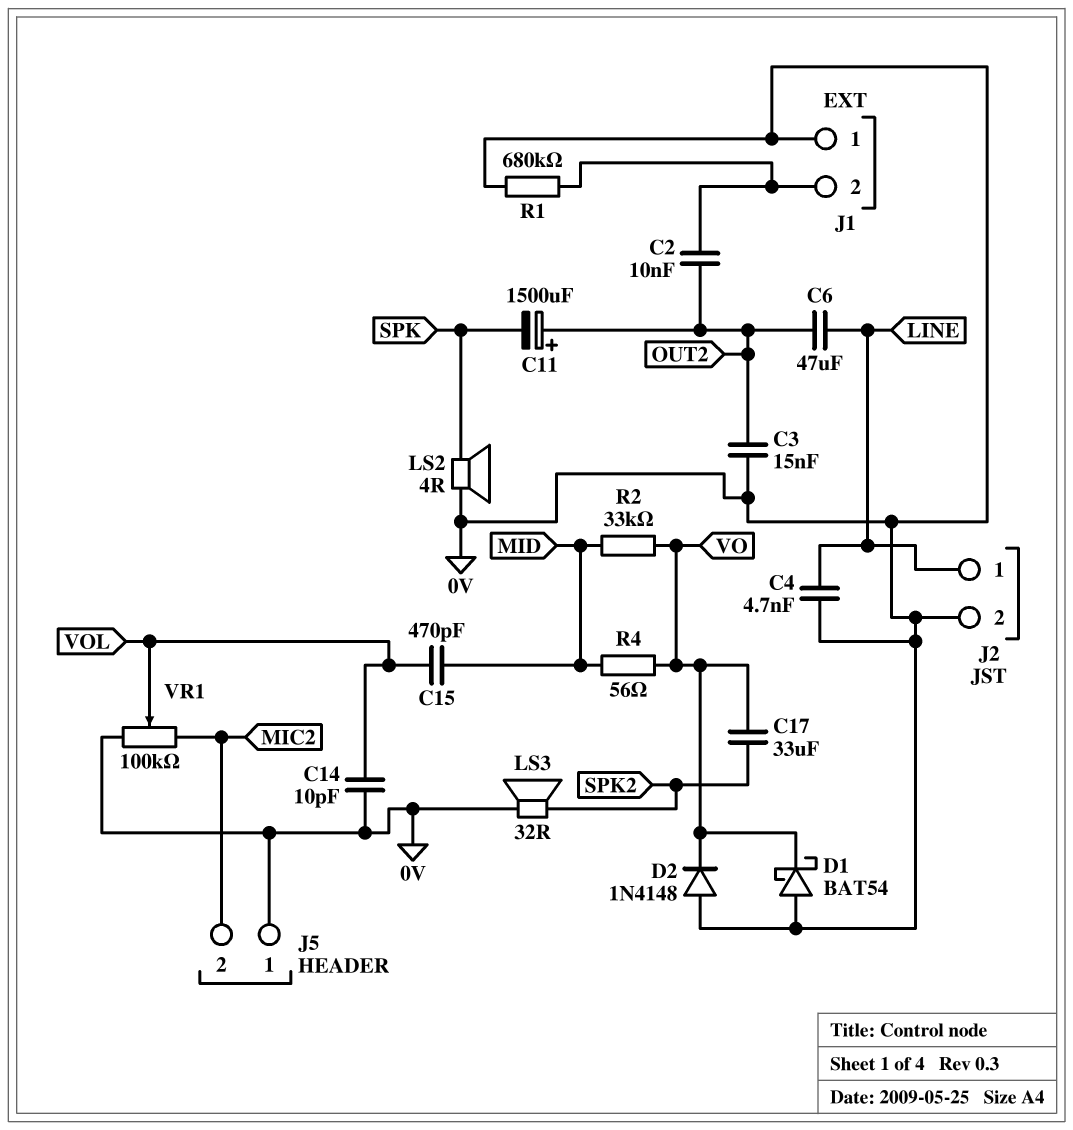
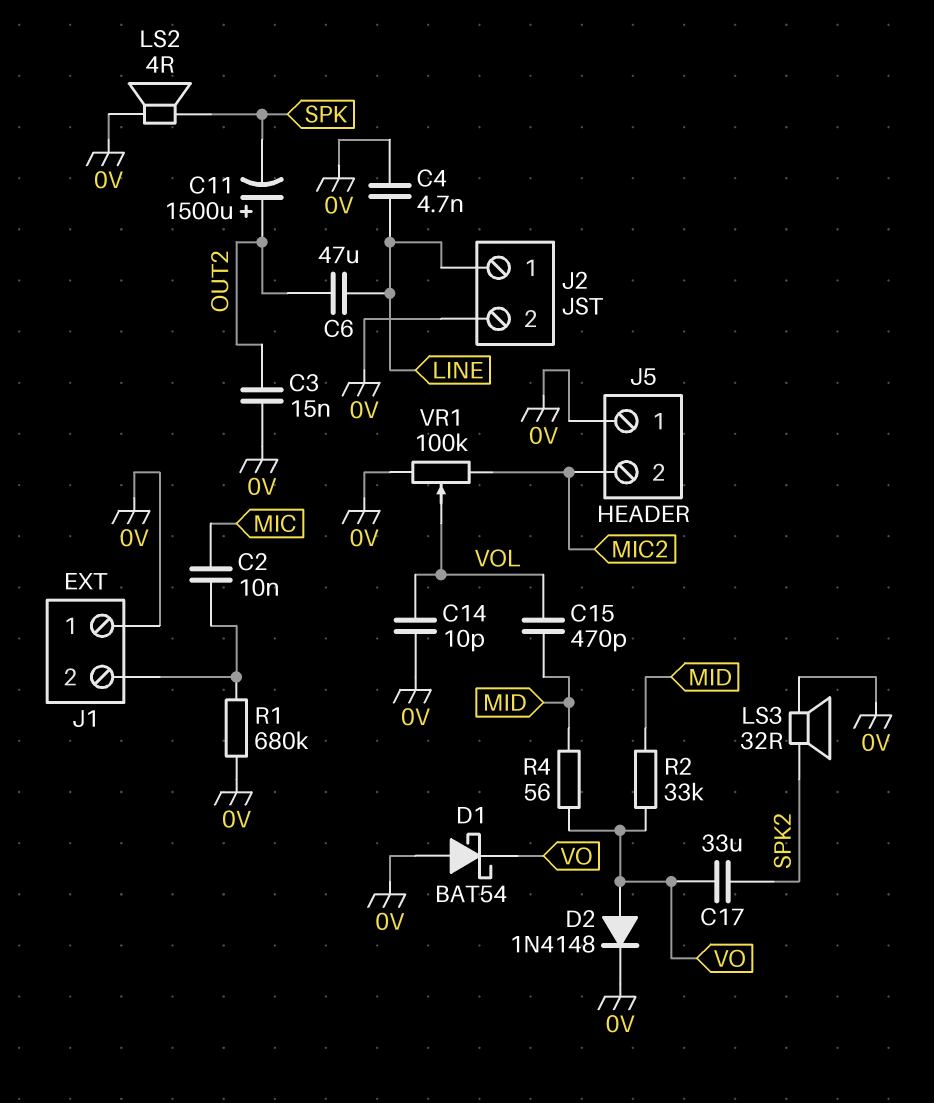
C2: 10nF (J1/2, OUT2) -> 10nF (J1/2, MIC)
D2: diode 1N4148 (A 0V, K VO) -> diode 1N4148 (A VO, K 0V)

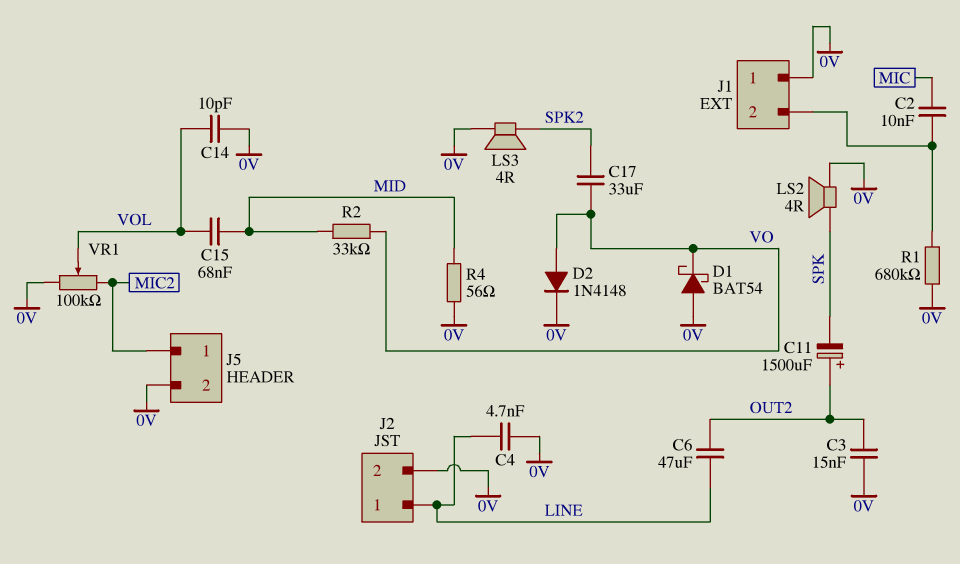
C15: 470pF (MID, VOL) -> 68nF (MID, VOL)
J5 pin 1: 0V -> MIC2
J5 pin 2: MIC2 -> 0V
LS3: speaker 32R (0V, SPK2) -> speaker 4R (0V, SPK2)
R4: 56 (MID, VO) -> 56 (0V, MID)

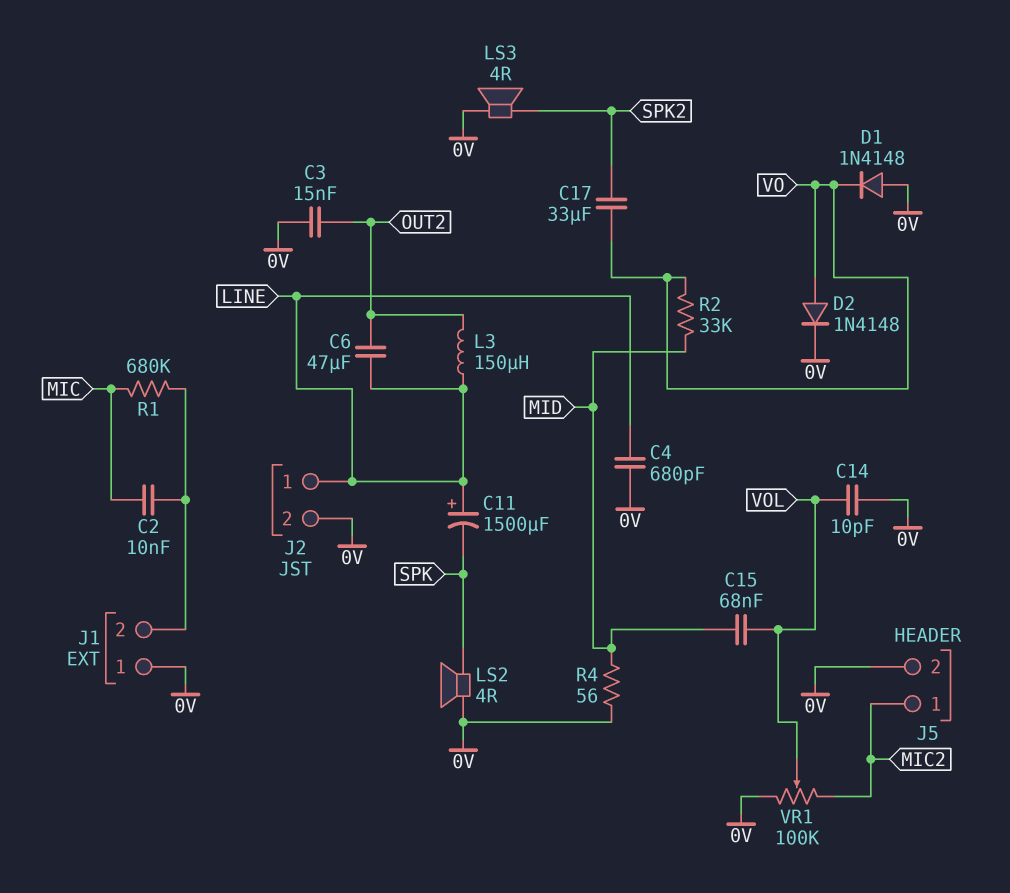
C4: 4.7nF (0V, LINE) -> 680pF (0V, LINE)
C11: 1500uF (plus OUT2, minus SPK) -> 1500uF (plus LINE, minus SPK)
D1: schottky BAT54 (A 0V, K VO) -> diode 1N4148 (A 0V, K VO)
L3: none -> 150uH (LINE, OUT2)
R1: 680k (0V, J1/2) -> 680k (J1/2, MIC)

